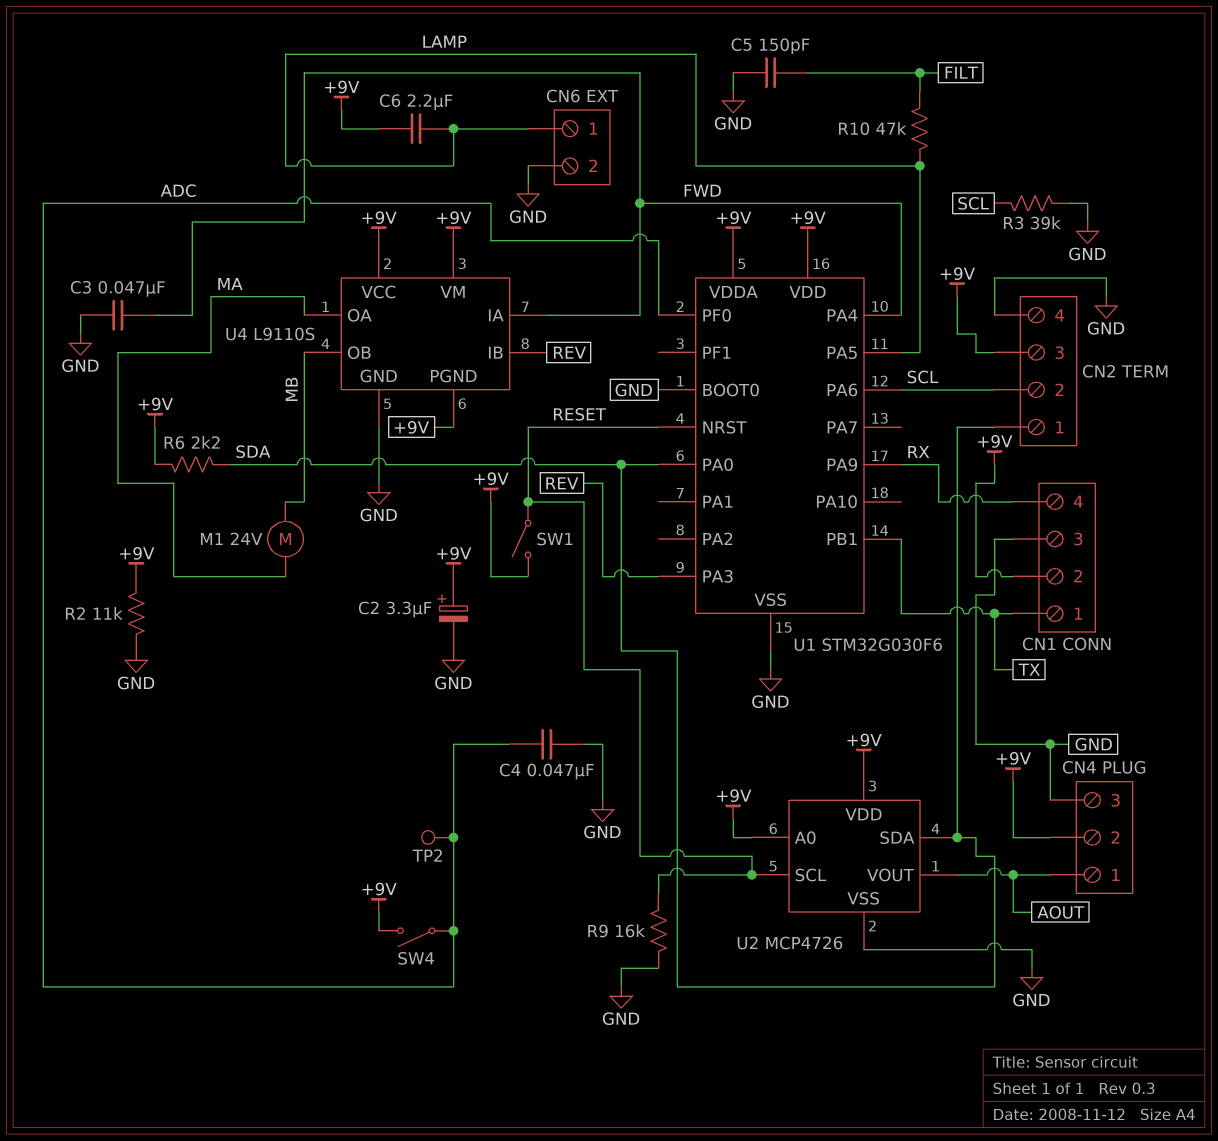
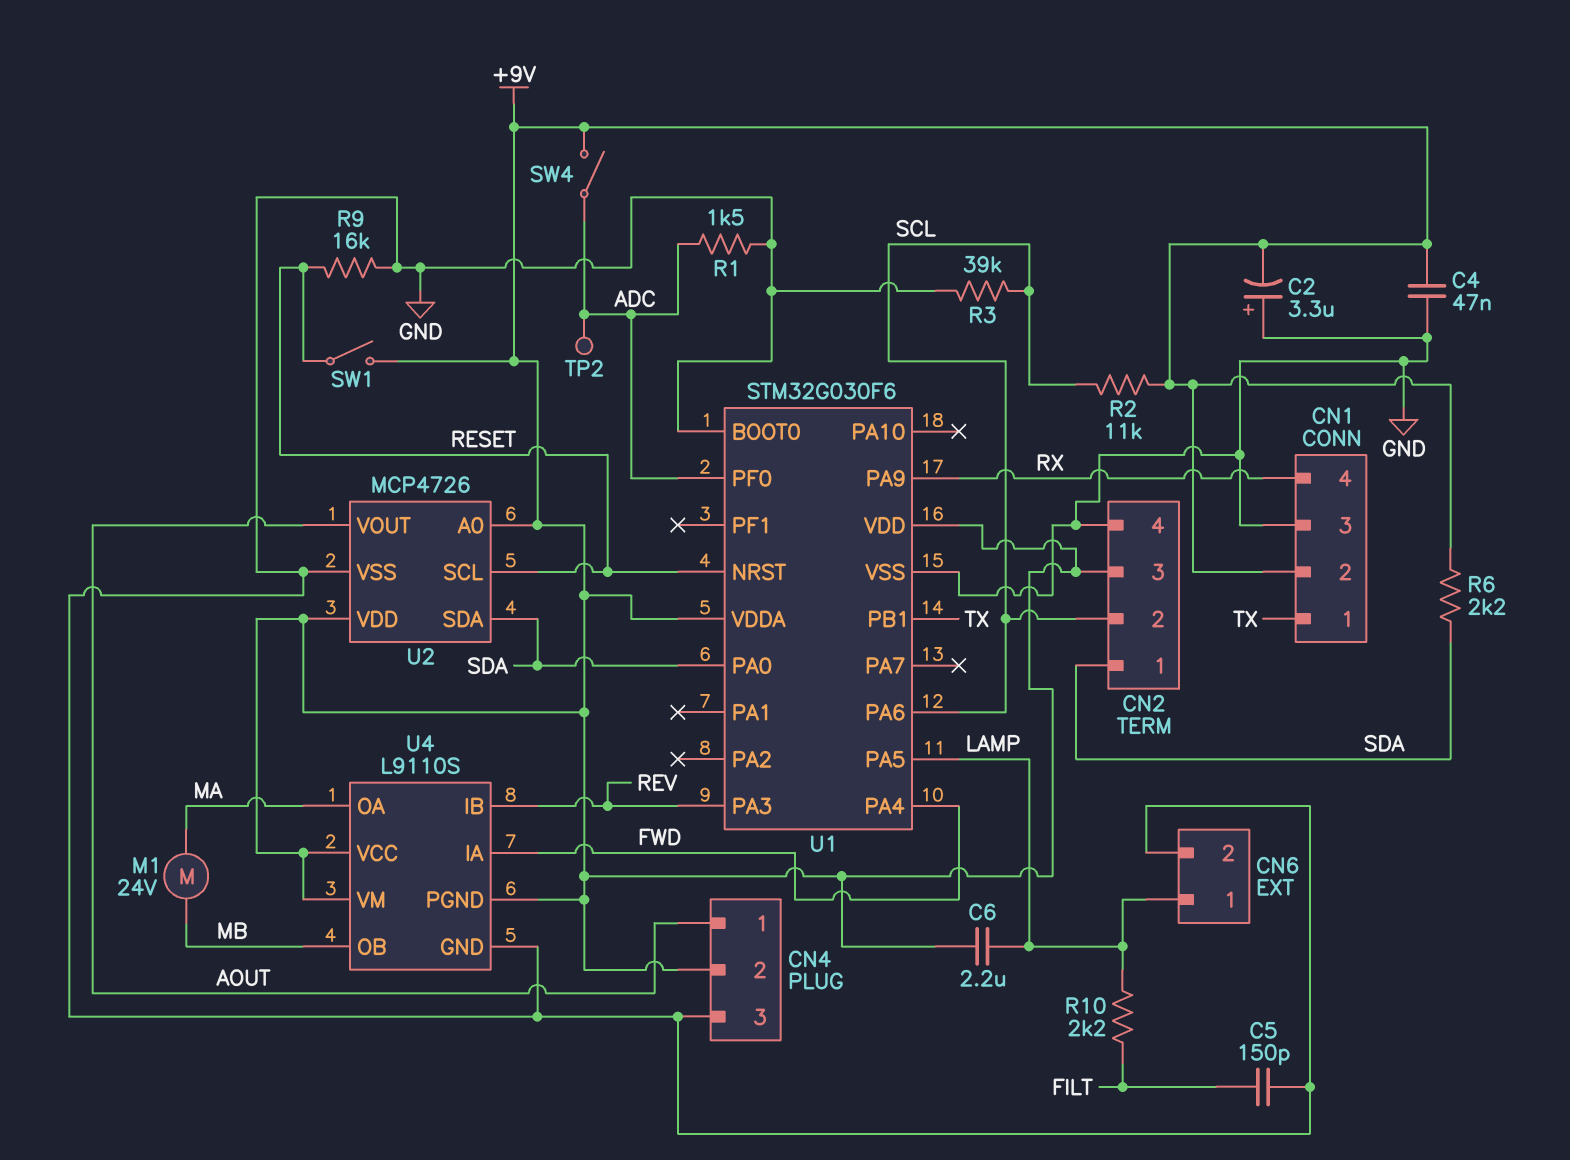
C2: 3.3uF (plus +9V, minus GND) -> 3.3uF (plus GND, minus +9V)
C3: 47nF (FWD, GND) -> none
C4: 47nF (ADC, GND) -> 47nF (+9V, GND)
R1: none -> 1.5k (ADC, GND)
R2: 11k (+9V, GND) -> 11k (+9V, SCL)
R10: 47k (FILT, LAMP) -> 2.2k (FILT, LAMP)

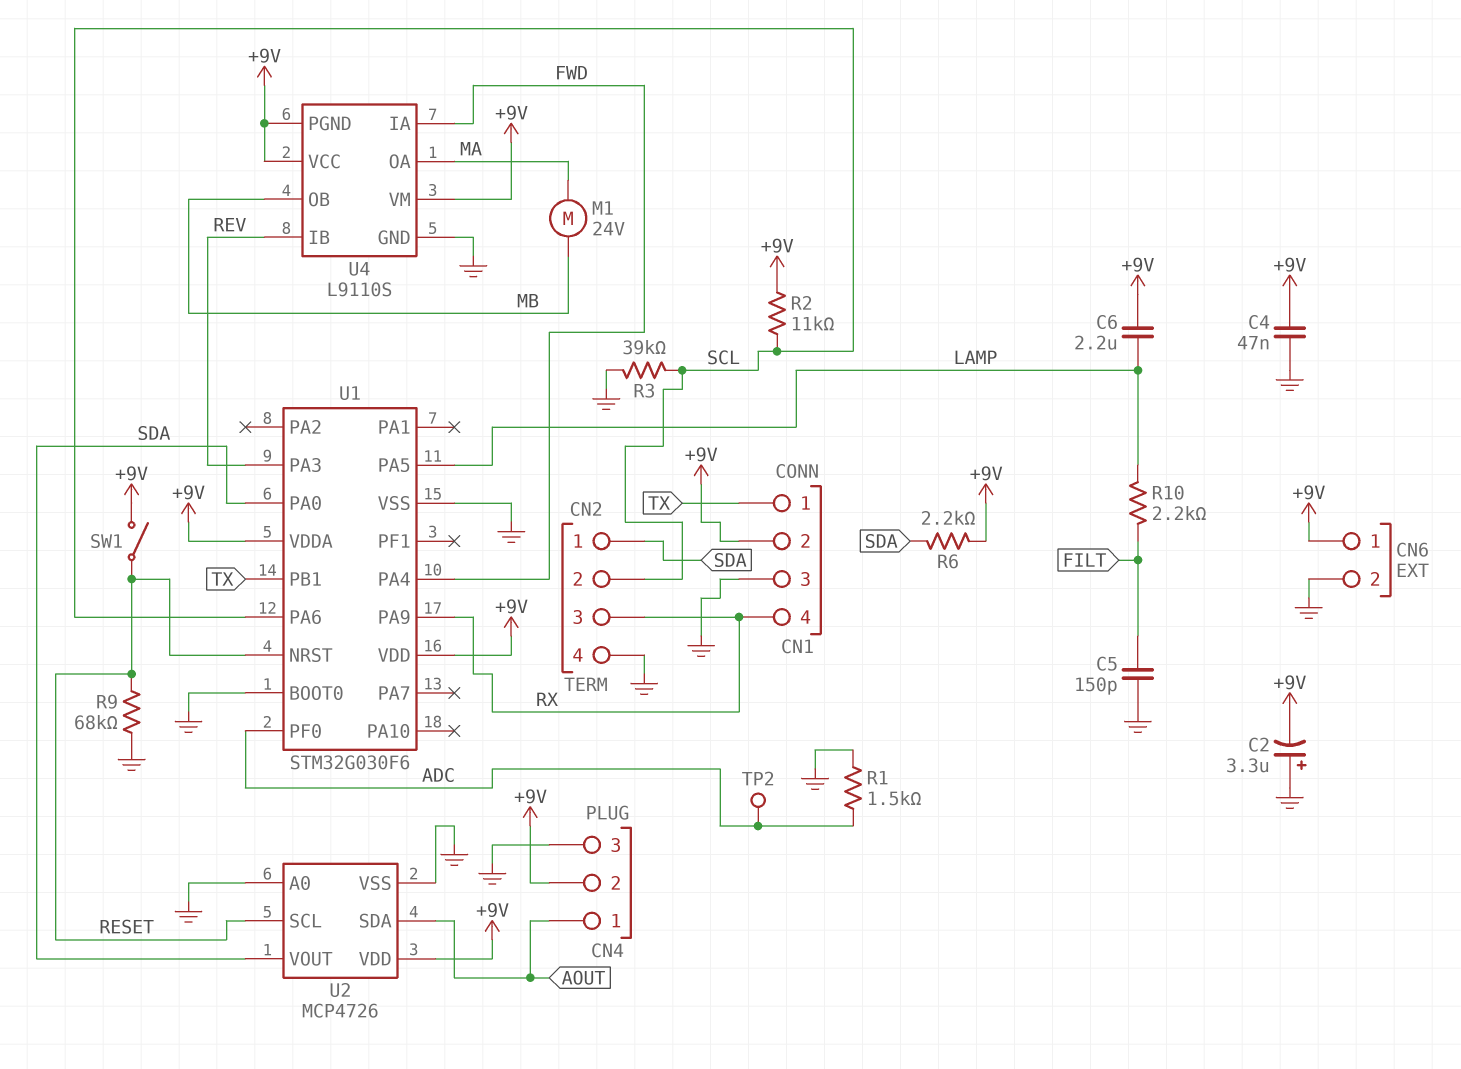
CN2 pin 3: +9V -> RX
CN6 pin 1: LAMP -> +9V
R9: 16k (GND, RESET) -> 68k (GND, RESET)
SW4: switch (+9V, ADC) -> none
U2 pin A0: +9V -> GND
U2 pin SDA: SDA -> AOUT
U2 pin VOUT: AOUT -> SDA

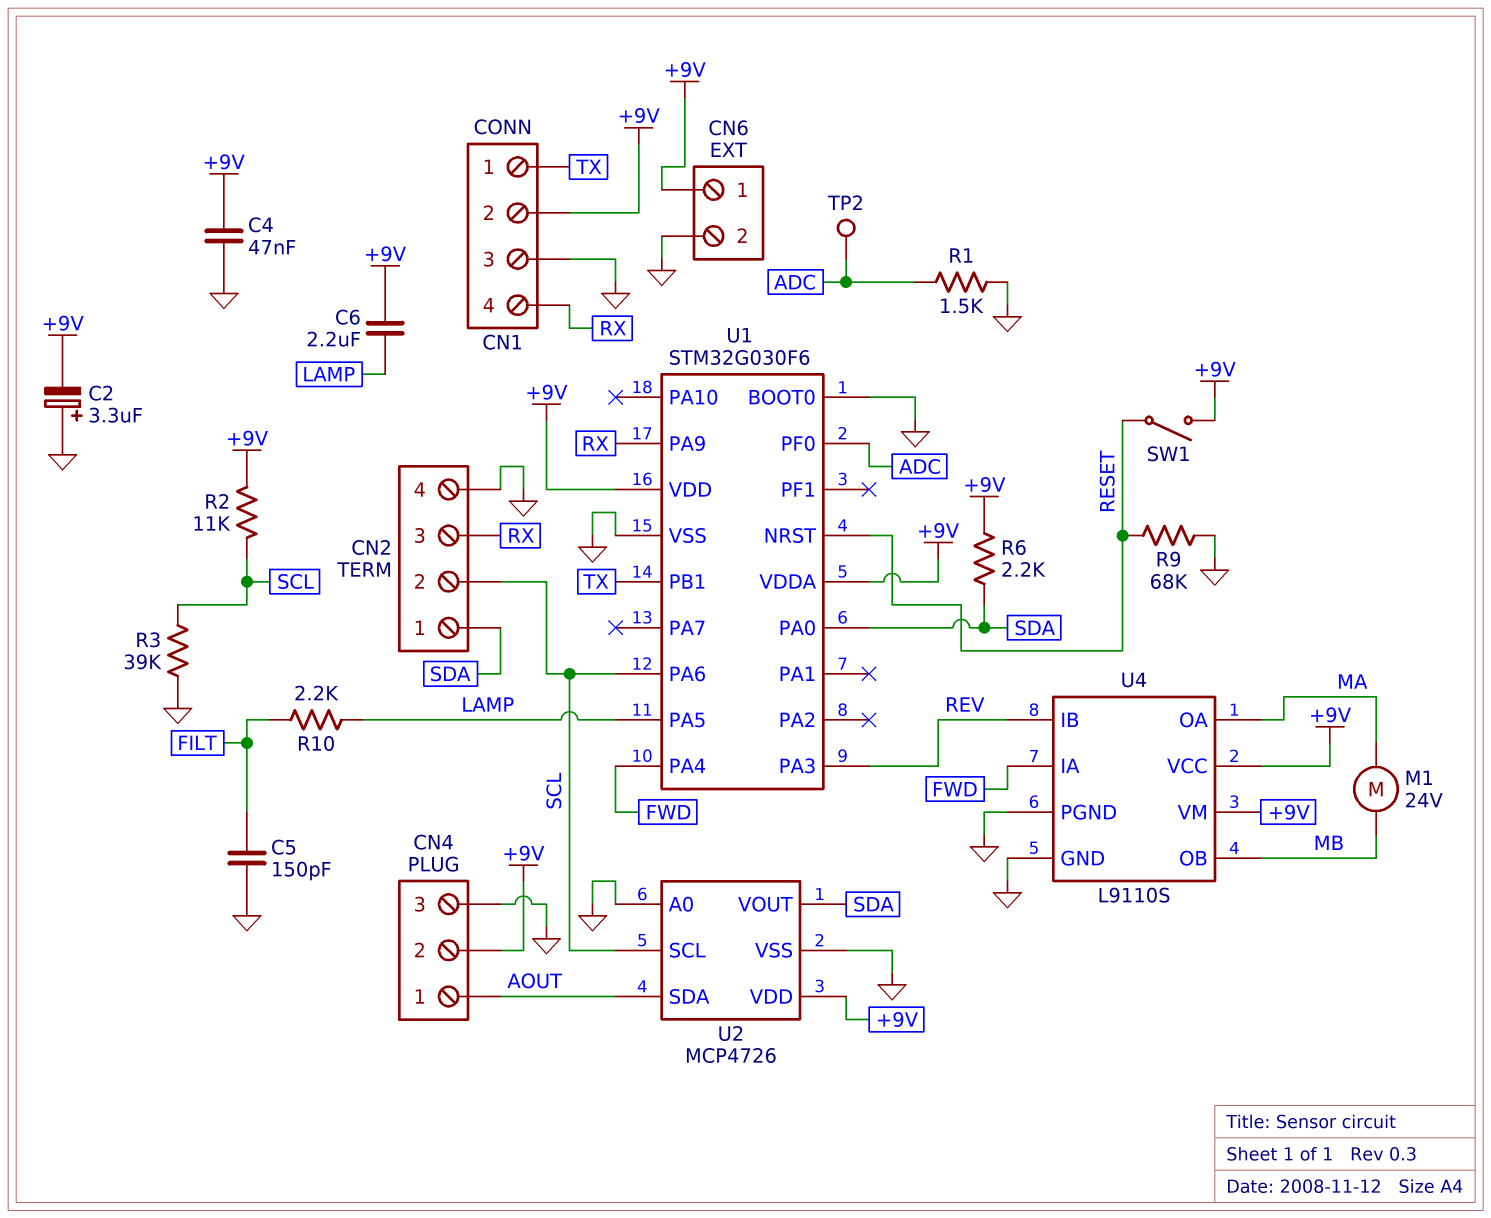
U2 pin SCL: RESET -> SCL
U4 pin PGND: +9V -> GND

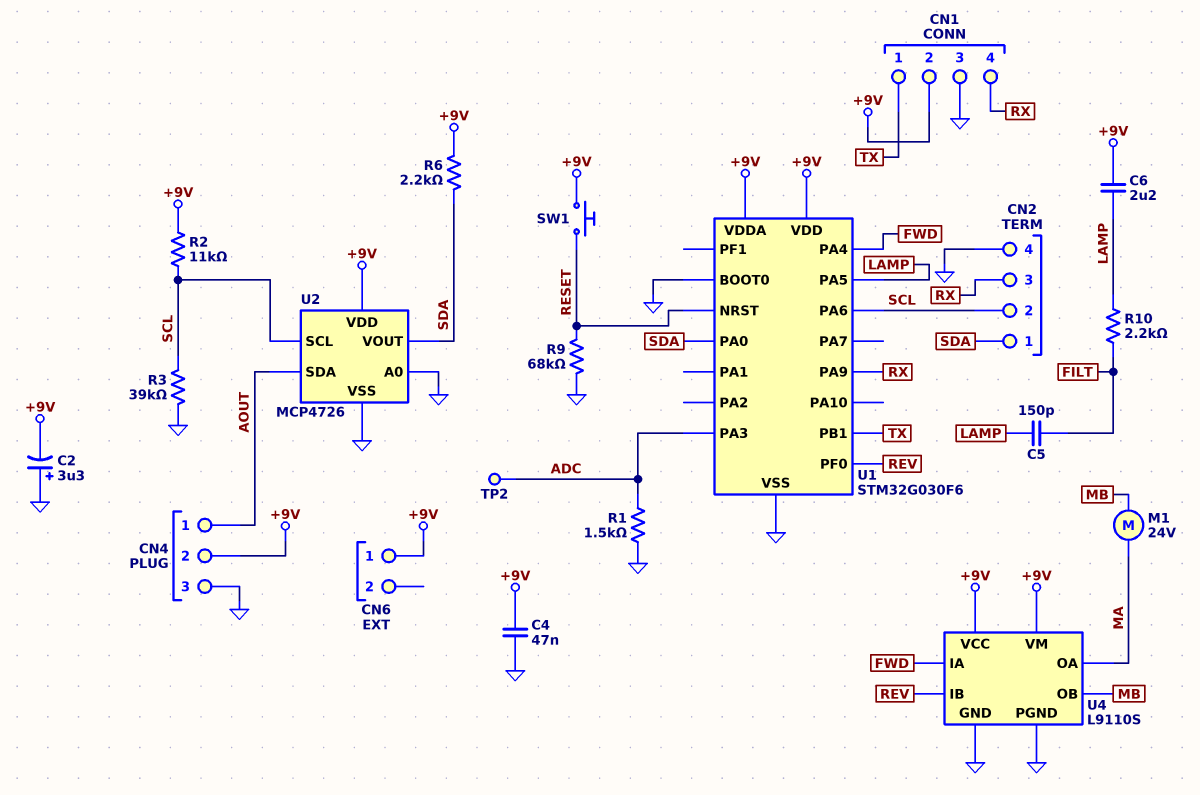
C5: 150pF (FILT, GND) -> 150pF (FILT, LAMP)
CN6 pin 2: GND -> none
SW1: switch (+9V, RESET) -> button (+9V, RESET)
U1 pin PA3: REV -> ADC
U1 pin PF0: ADC -> REV

